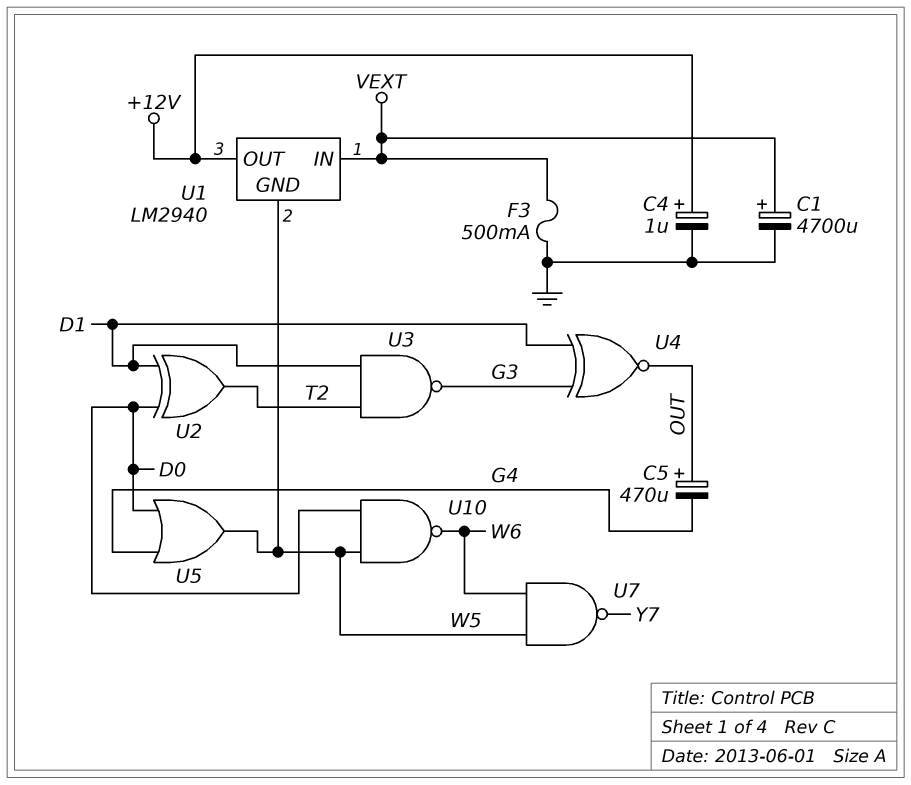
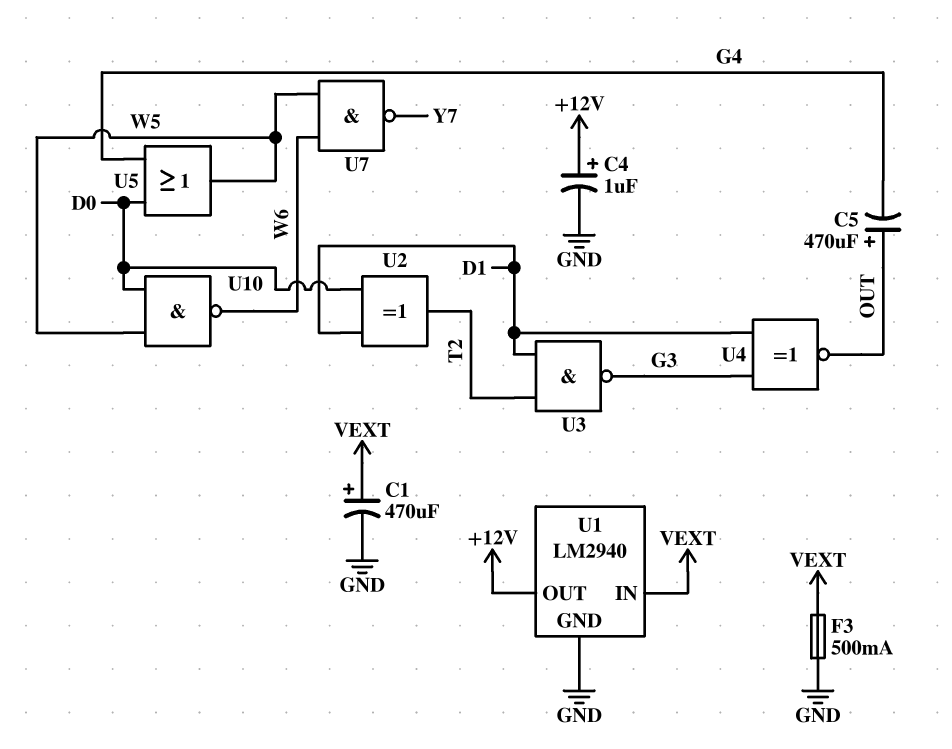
C1: 4700uF (plus VEXT, minus GND) -> 470uF (plus VEXT, minus GND)
U1 pin GND: W5 -> GND

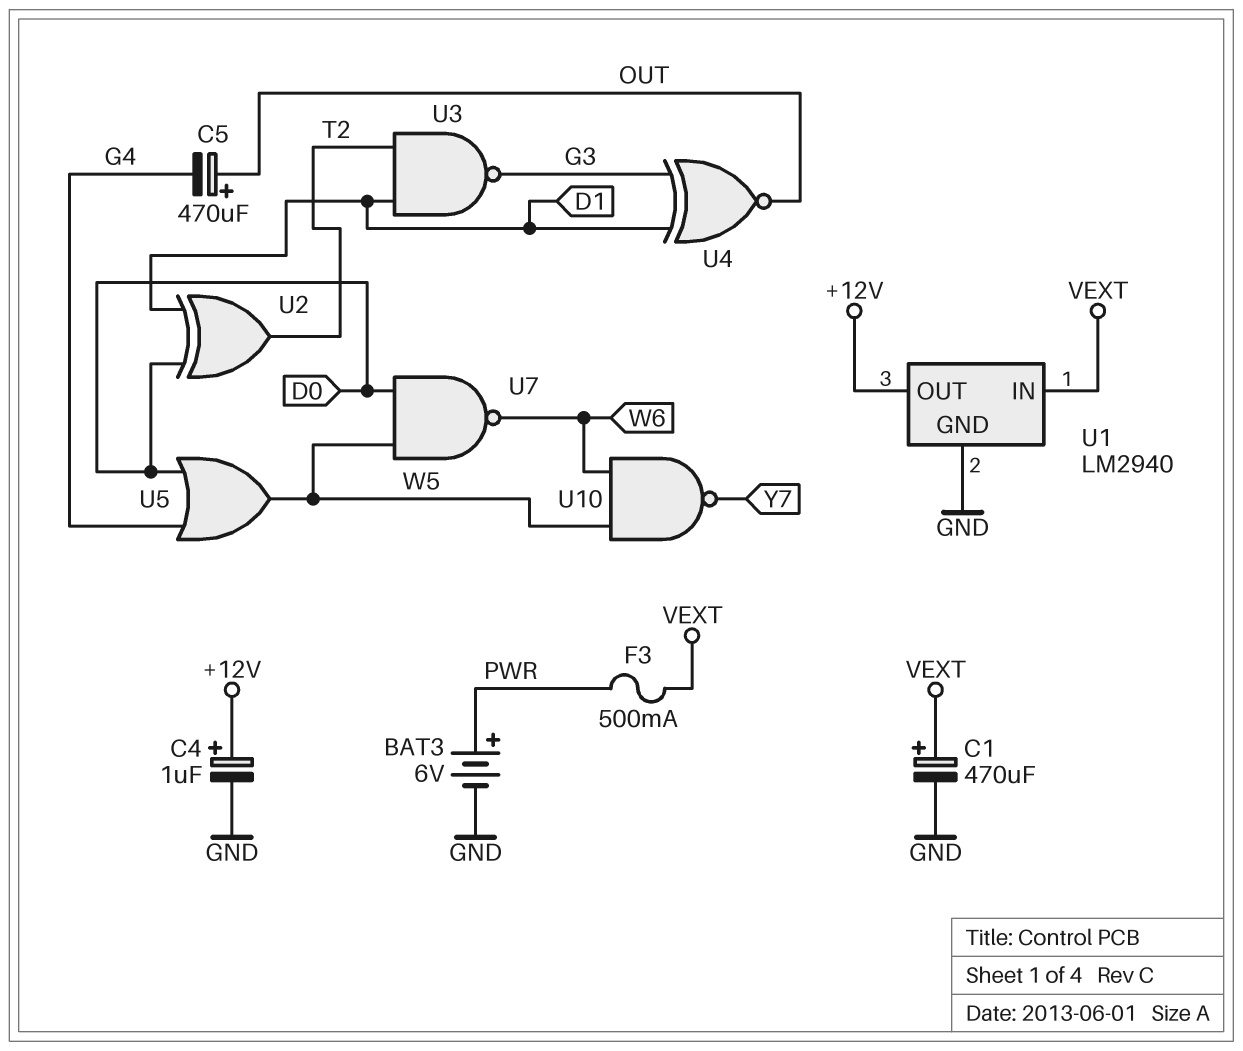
BAT3: none -> 6V (plus PWR, minus GND)
F3: 500mA (GND, VEXT) -> 500mA (PWR, VEXT)
U7: NAND (in W5, in W6, out Y7) -> NAND (in D0, in W5, out W6)
U10: NAND (in D0, in W5, out W6) -> NAND (in W5, in W6, out Y7)

